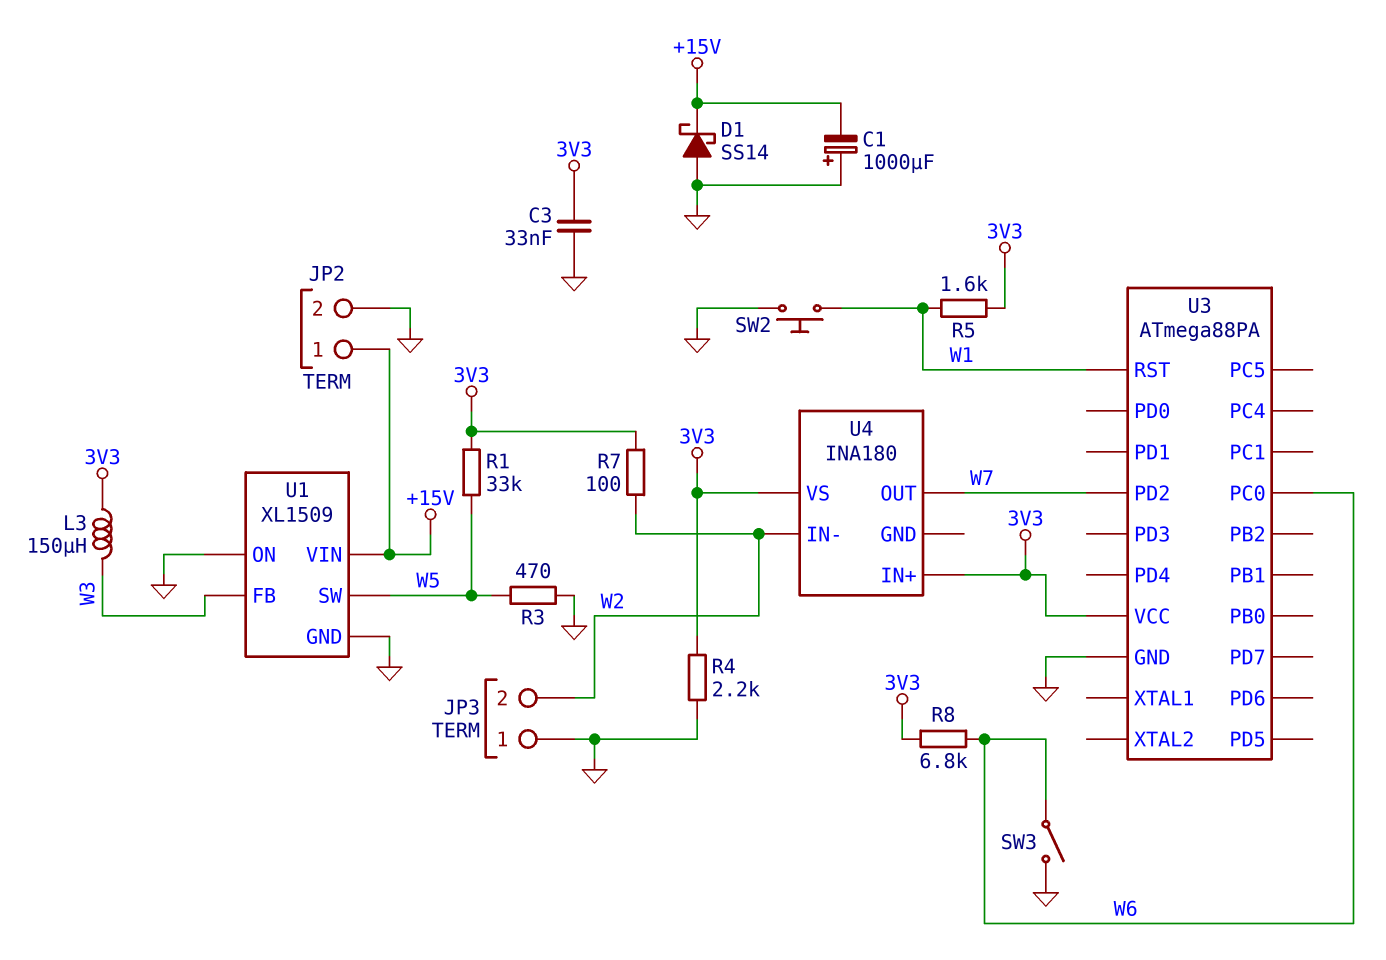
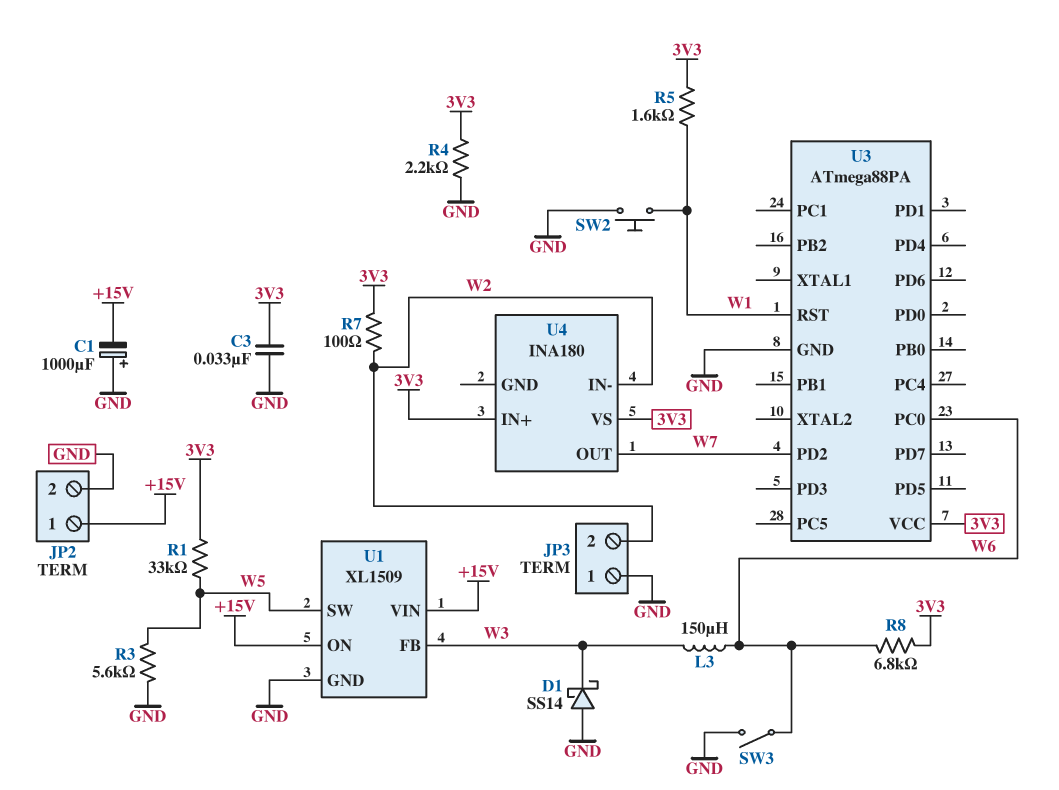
D1: schottky SS14 (A GND, K +15V) -> schottky SS14 (A GND, K W3)
L3: 150uH (3V3, W3) -> 150uH (W3, W6)
R3: 470 (GND, W5) -> 5.6k (GND, W5)
U1 pin ON: GND -> +15V

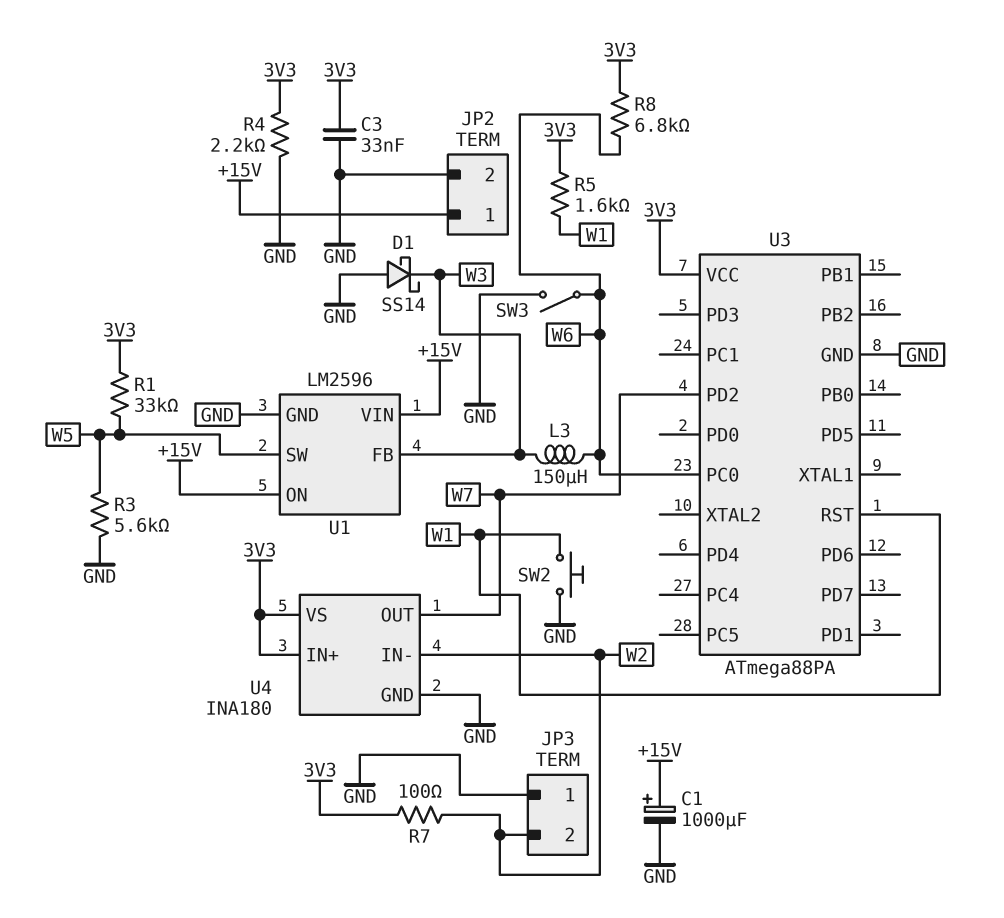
C1: 1000uF (plus GND, minus +15V) -> 1000uF (plus +15V, minus GND)
U1: XL1509 -> LM2596
U4 pin GND: none -> GND

